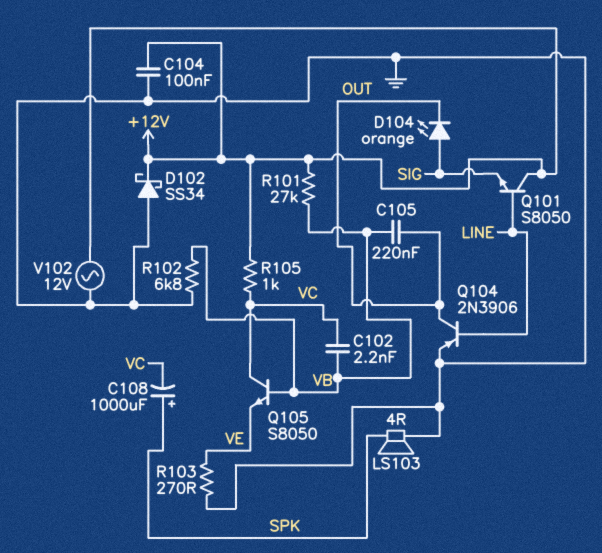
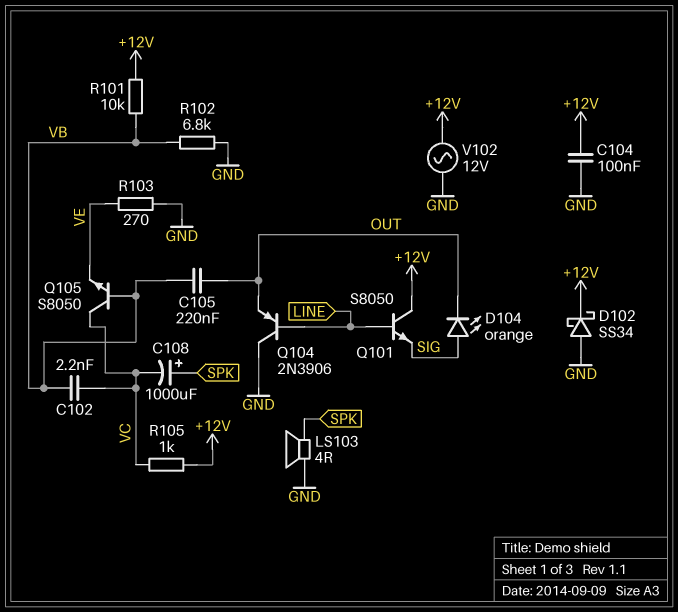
Q104: PNP 2N3906 (B LINE, C OUT, E GND) -> PNP 2N3906 (B LINE, C GND, E OUT)
R101: 27k (+12V, VB) -> 10k (+12V, VB)

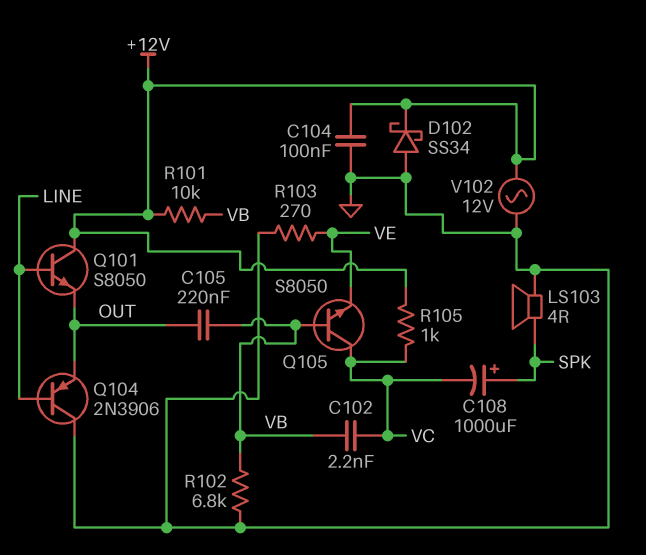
D104: LED orange (A SIG, K OUT) -> none
Q101: NPN S8050 (B LINE, C +12V, E SIG) -> NPN S8050 (B LINE, C +12V, E OUT)

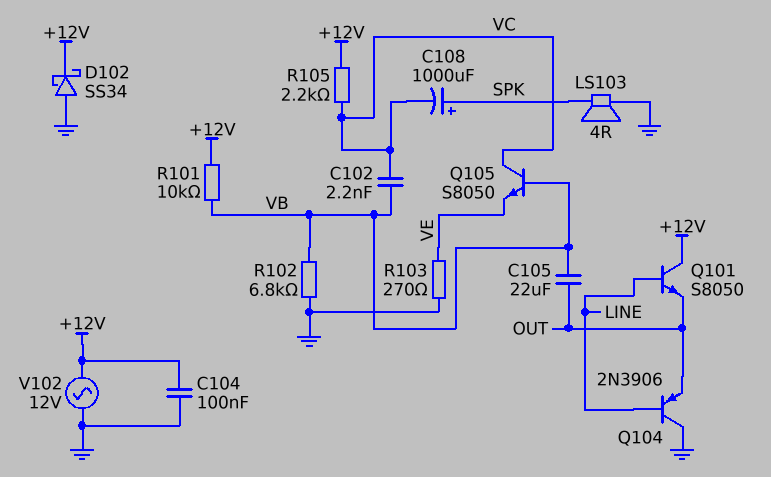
C105: 220nF (OUT, VB) -> 22uF (OUT, VB)
R105: 1k (+12V, VC) -> 2.2k (+12V, VC)

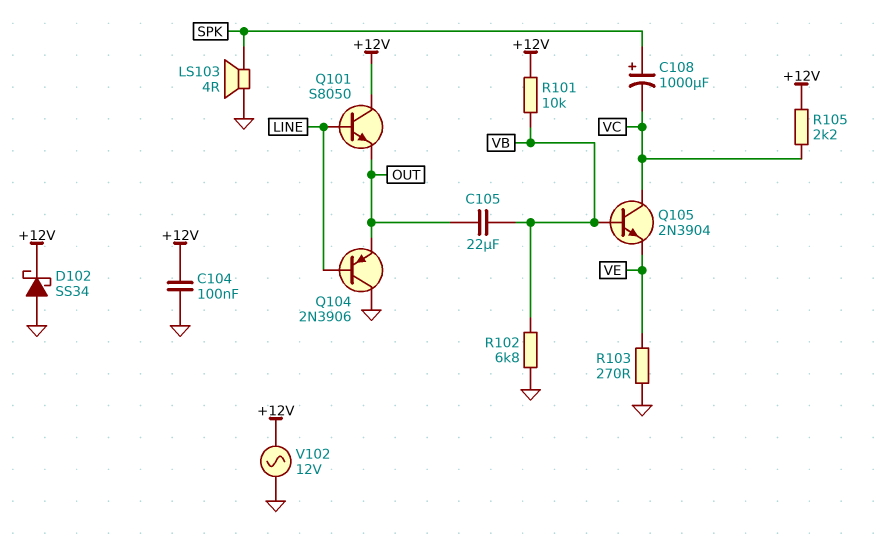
C102: 2.2nF (VB, VC) -> none
Q105: NPN S8050 (B VB, C VC, E VE) -> NPN 2N3904 (B VB, C VC, E VE)

